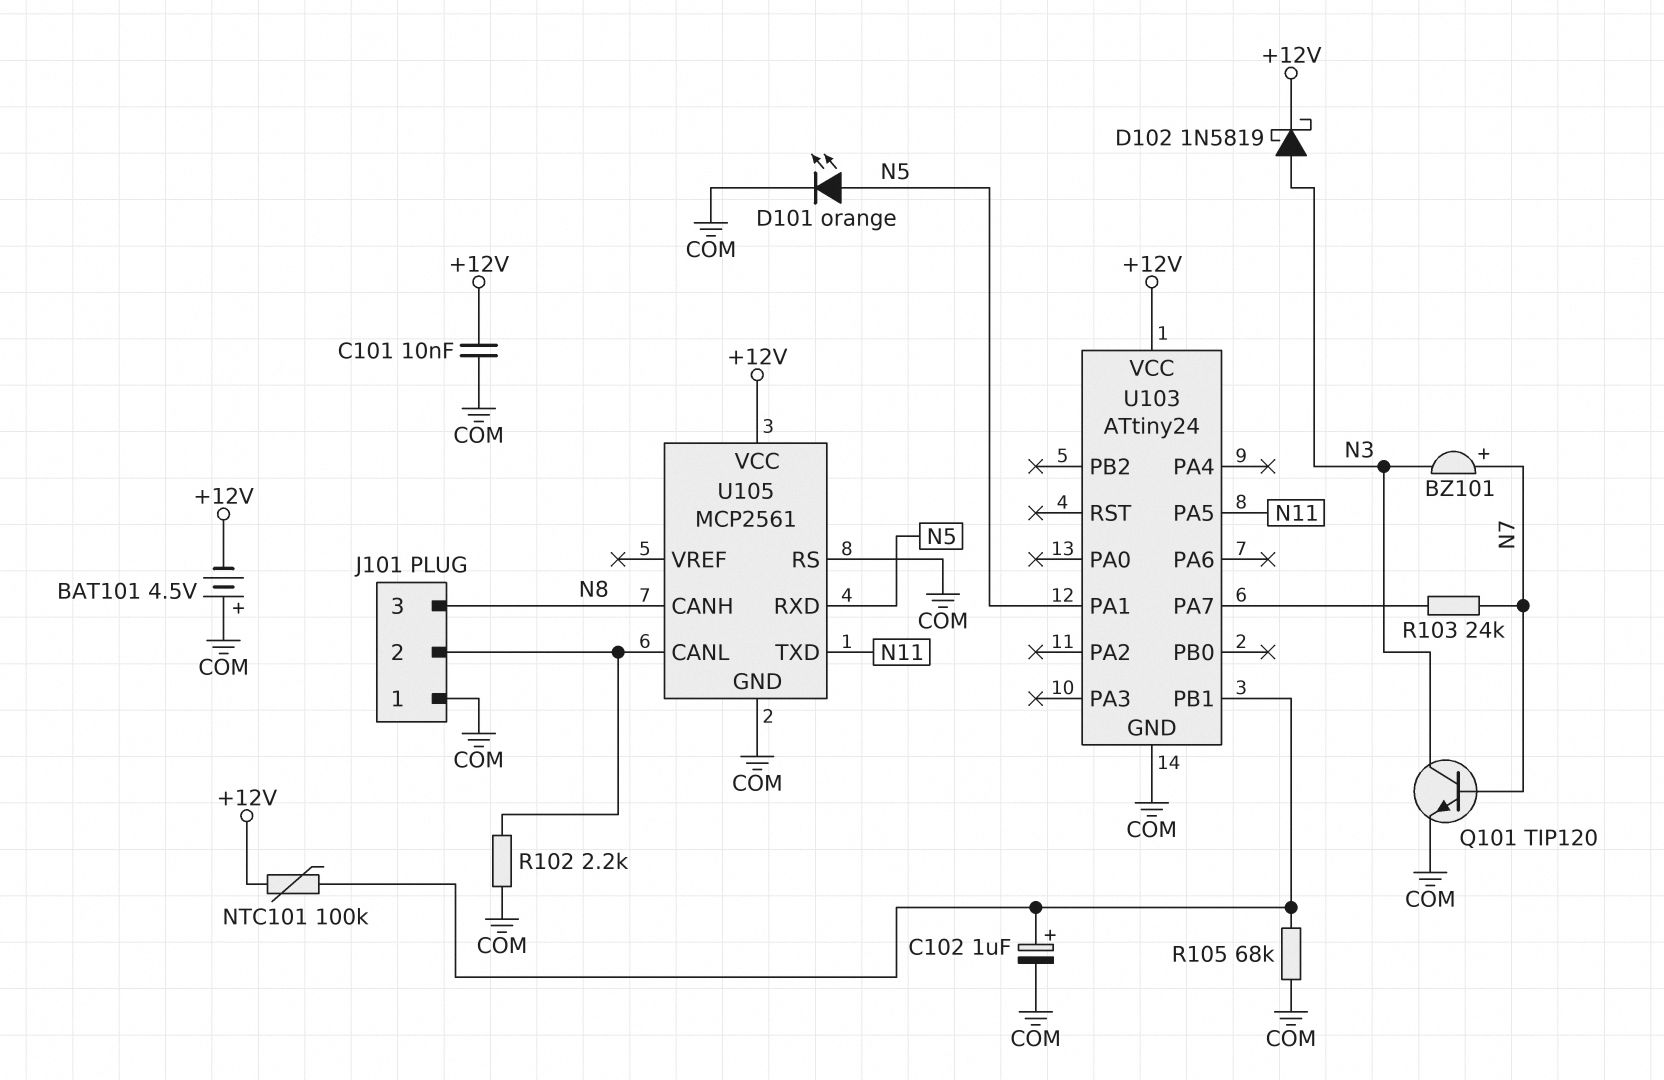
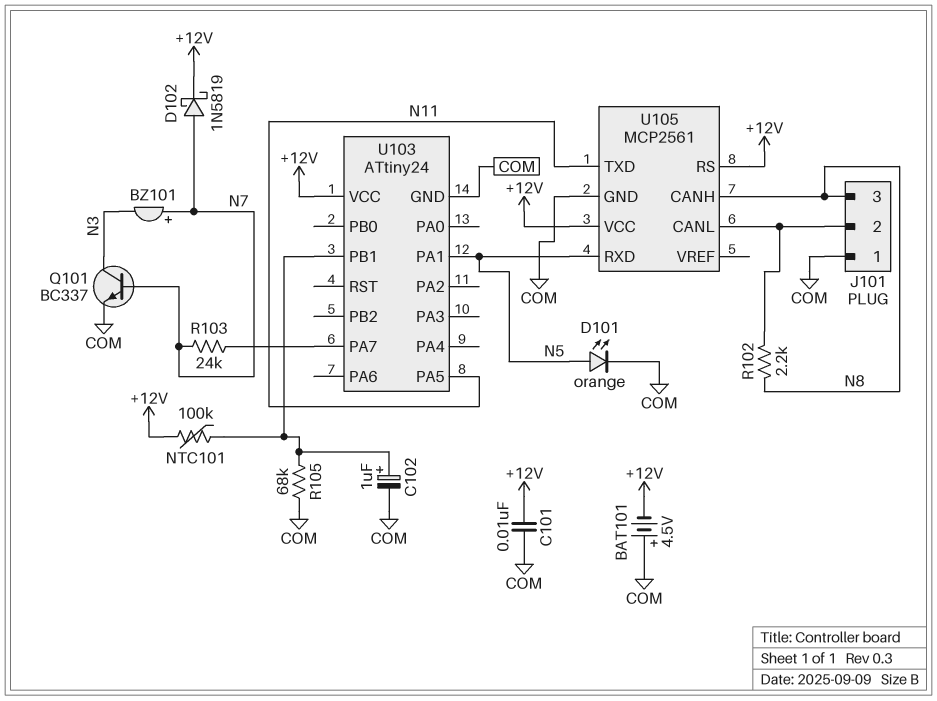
D102: schottky 1N5819 (A N3, K +12V) -> schottky 1N5819 (A N7, K +12V)
Q101: NPN TIP120 (B N7, C N3, E COM) -> NPN BC337 (B N7, C N3, E COM)
R102: 2.2k (COM, J101/2) -> 2.2k (J101/2, N8)
U105 pin RS: COM -> +12V

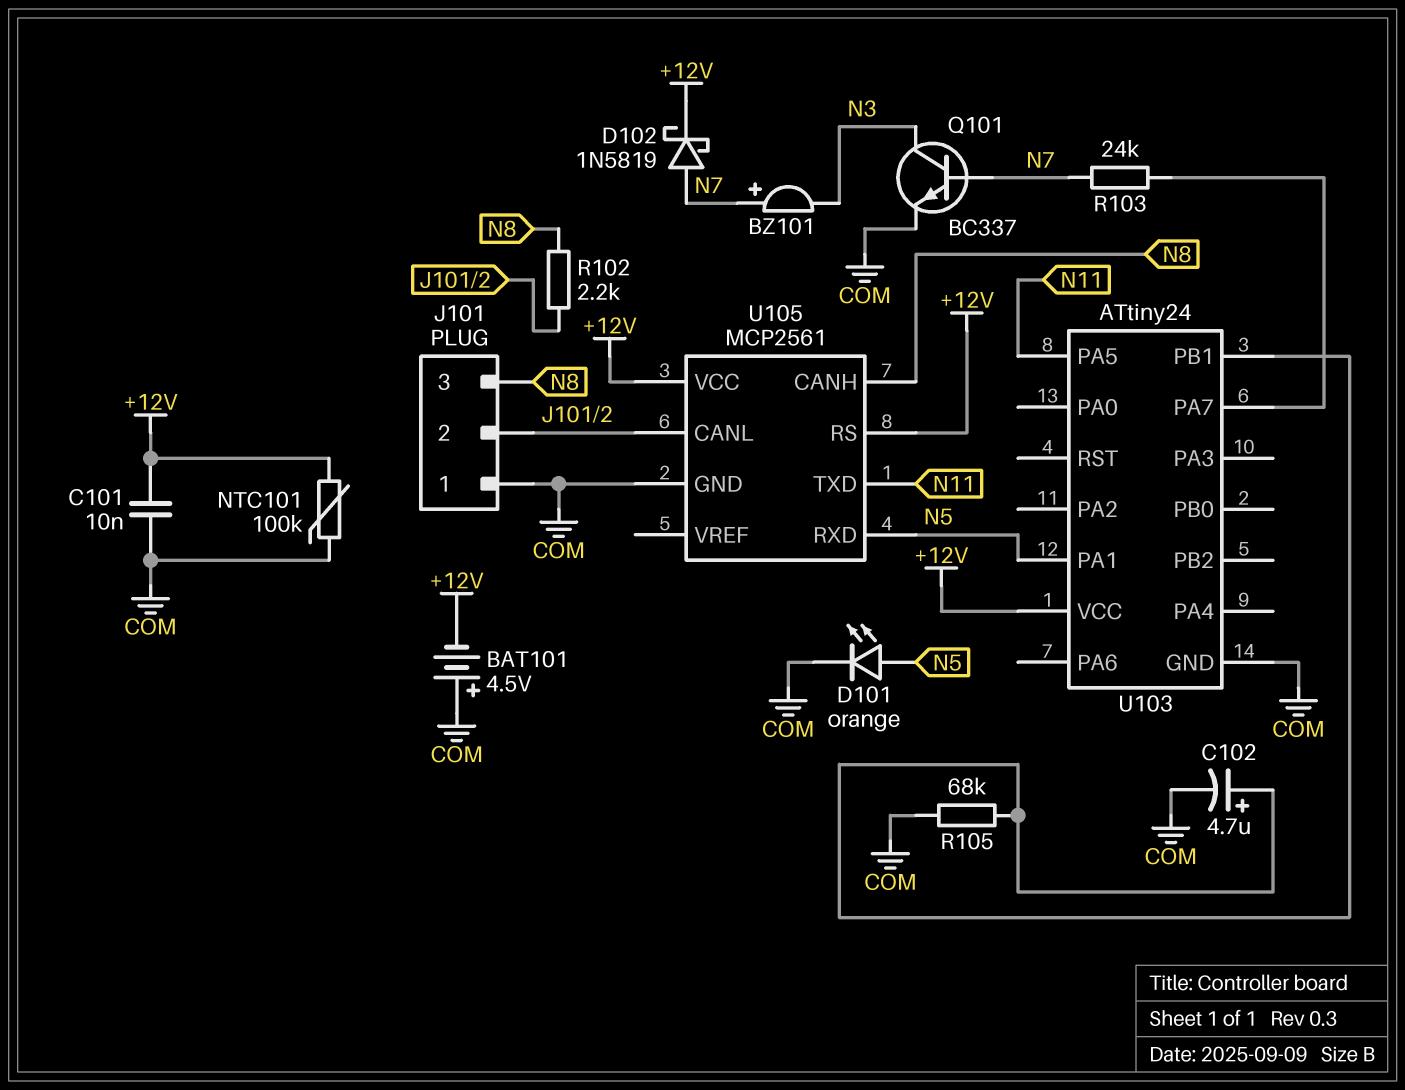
C102: 1uF (plus U103/PB1, minus COM) -> 4.7uF (plus U103/PB1, minus COM)
NTC101: 100k (+12V, U103/PB1) -> 100k (+12V, COM)

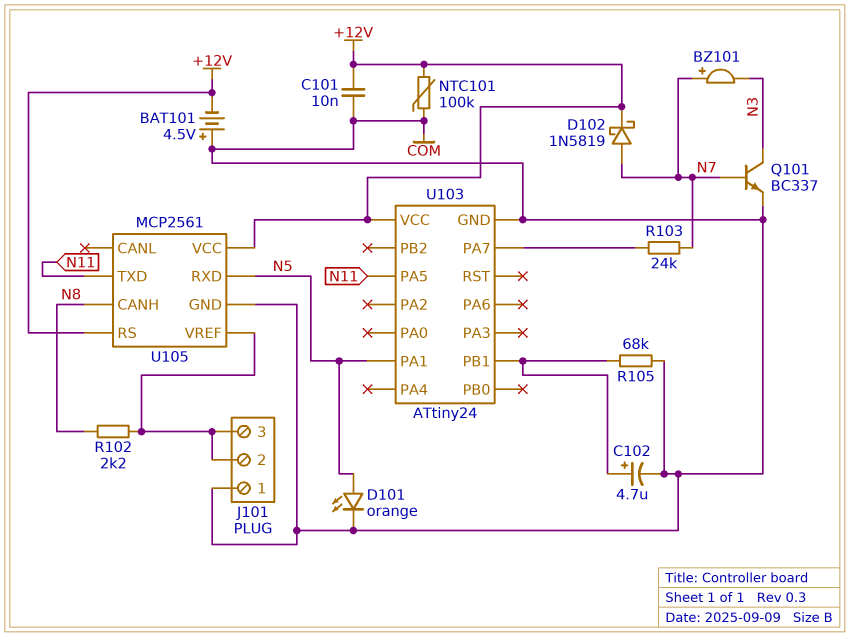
J101 pin 3: N8 -> J101/2
U105 pin CANL: J101/2 -> none
U105 pin VREF: none -> J101/2

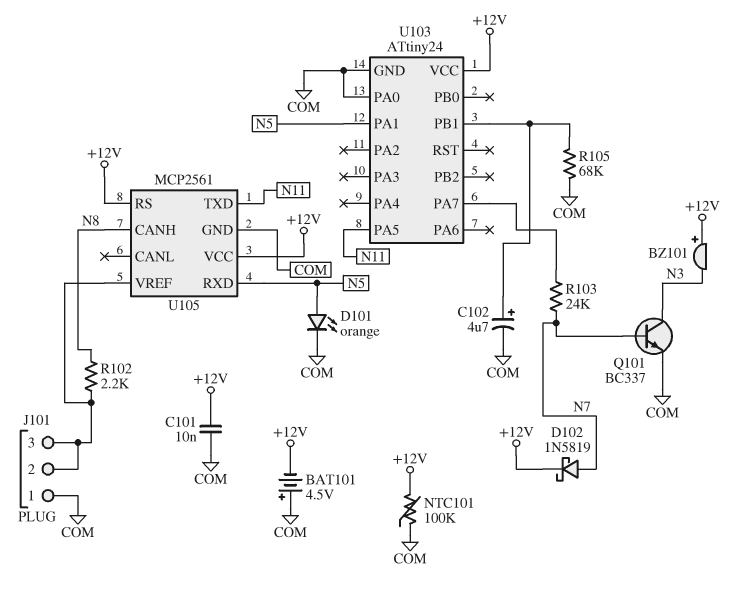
BZ101: buzzer (plus N7, minus N3) -> buzzer (plus +12V, minus N3)
U103 pin PA0: none -> COM

